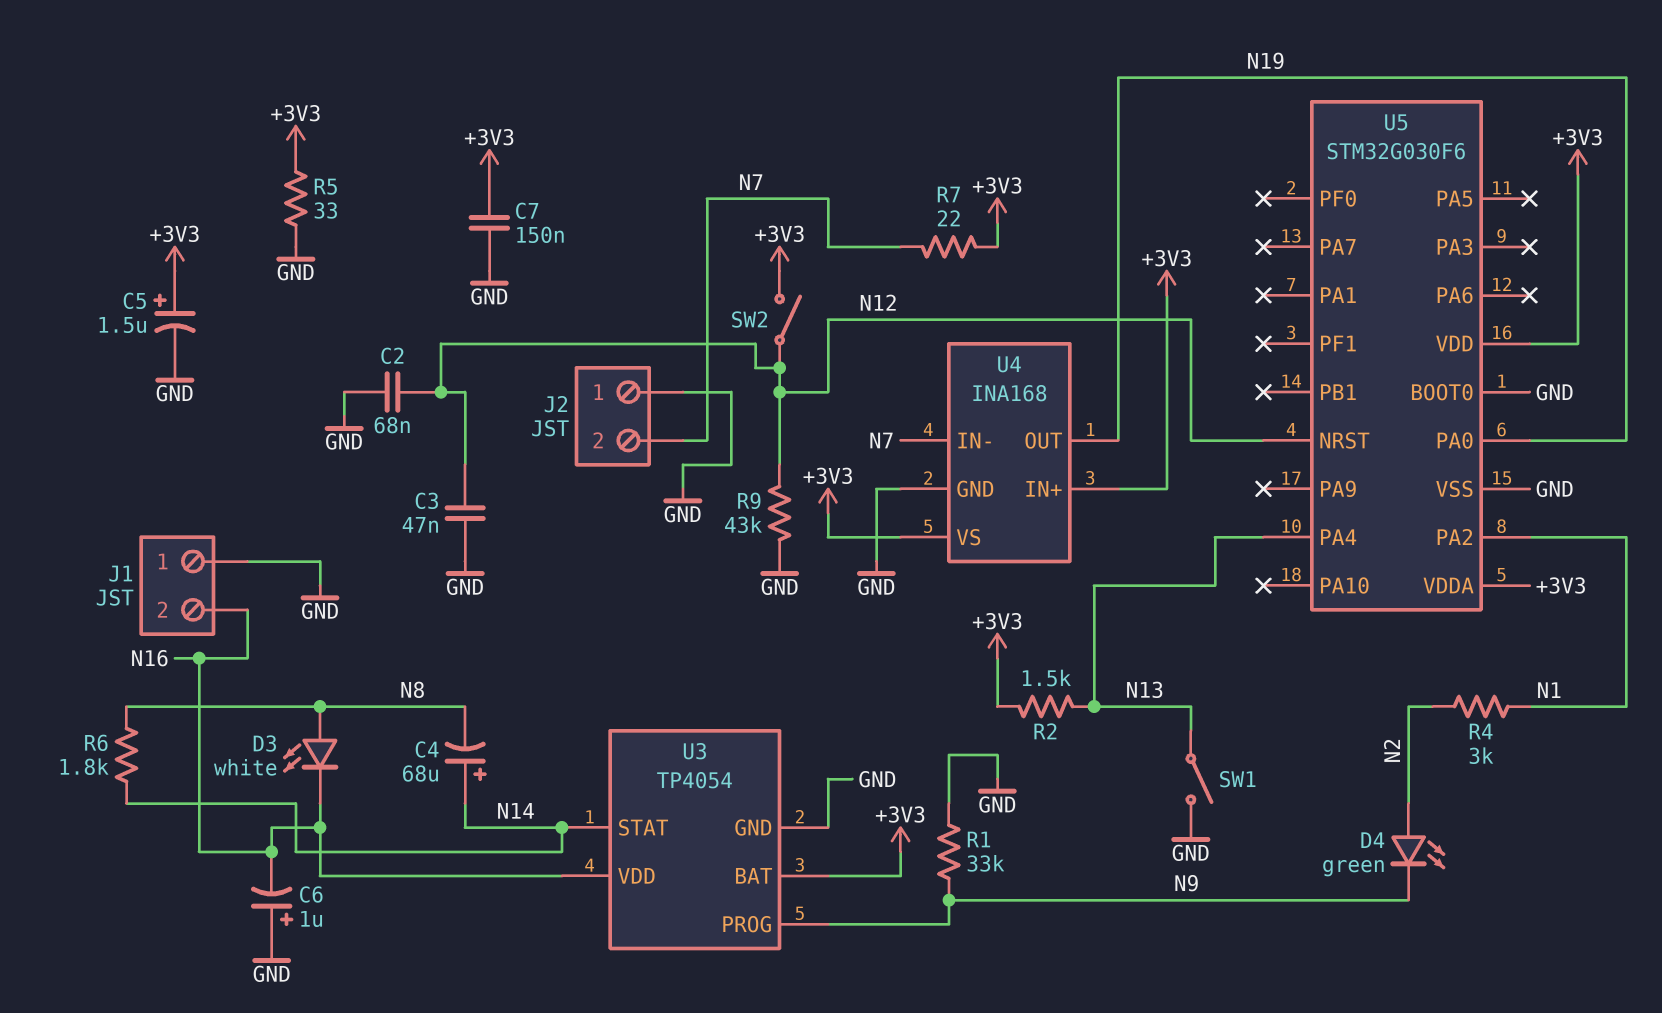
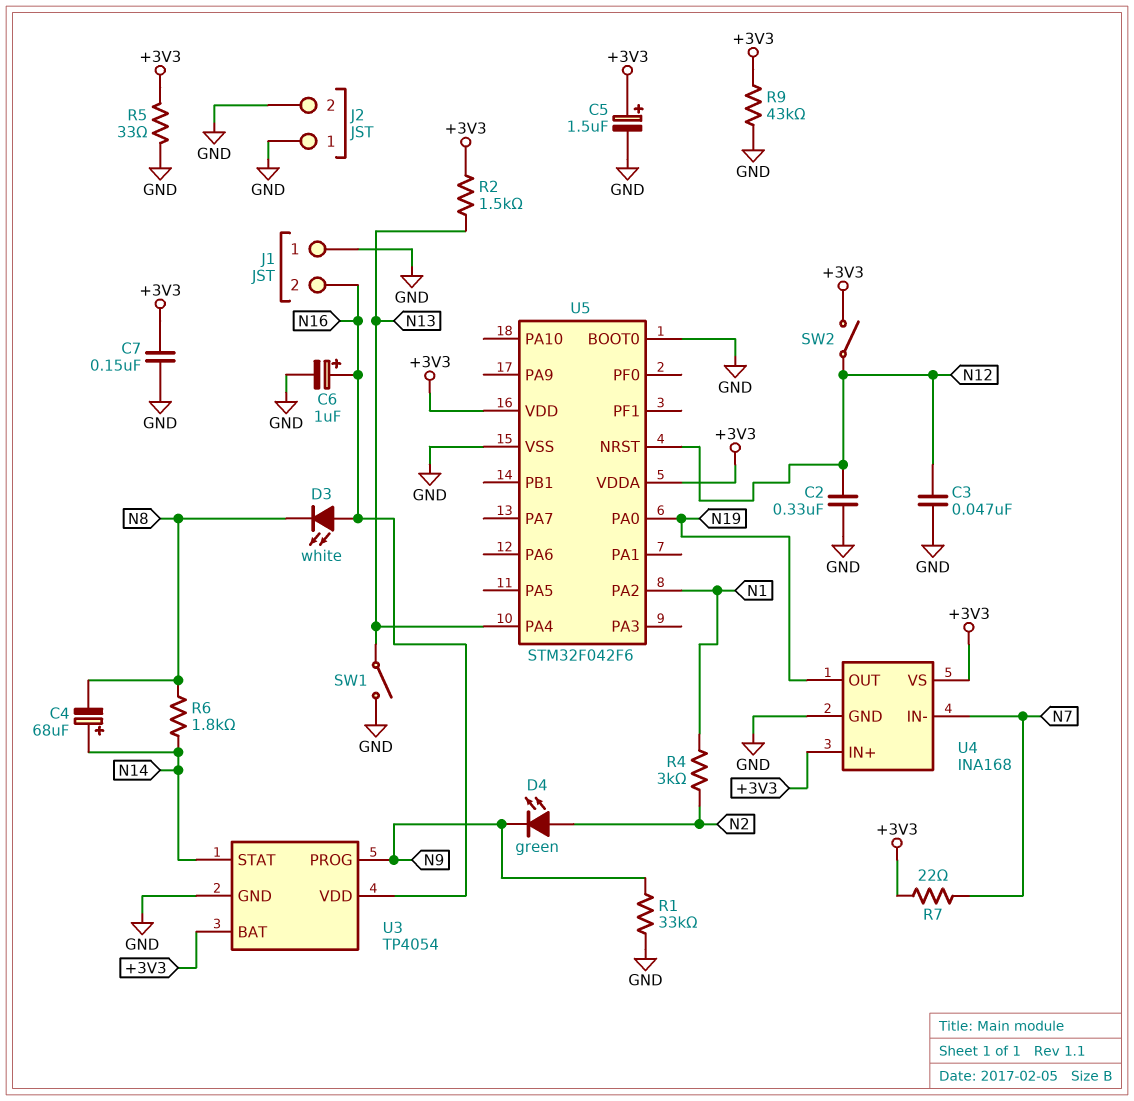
C2: 68nF (GND, N12) -> 330nF (GND, N12)
C6: 1uF (plus GND, minus N16) -> 1uF (plus N16, minus GND)
D3: LED white (A N8, K N16) -> LED white (A N16, K N8)
J2 pin 2: N7 -> GND
R9: 43k (GND, N12) -> 43k (+3V3, GND)
U5: STM32G030F6 -> STM32F042F6

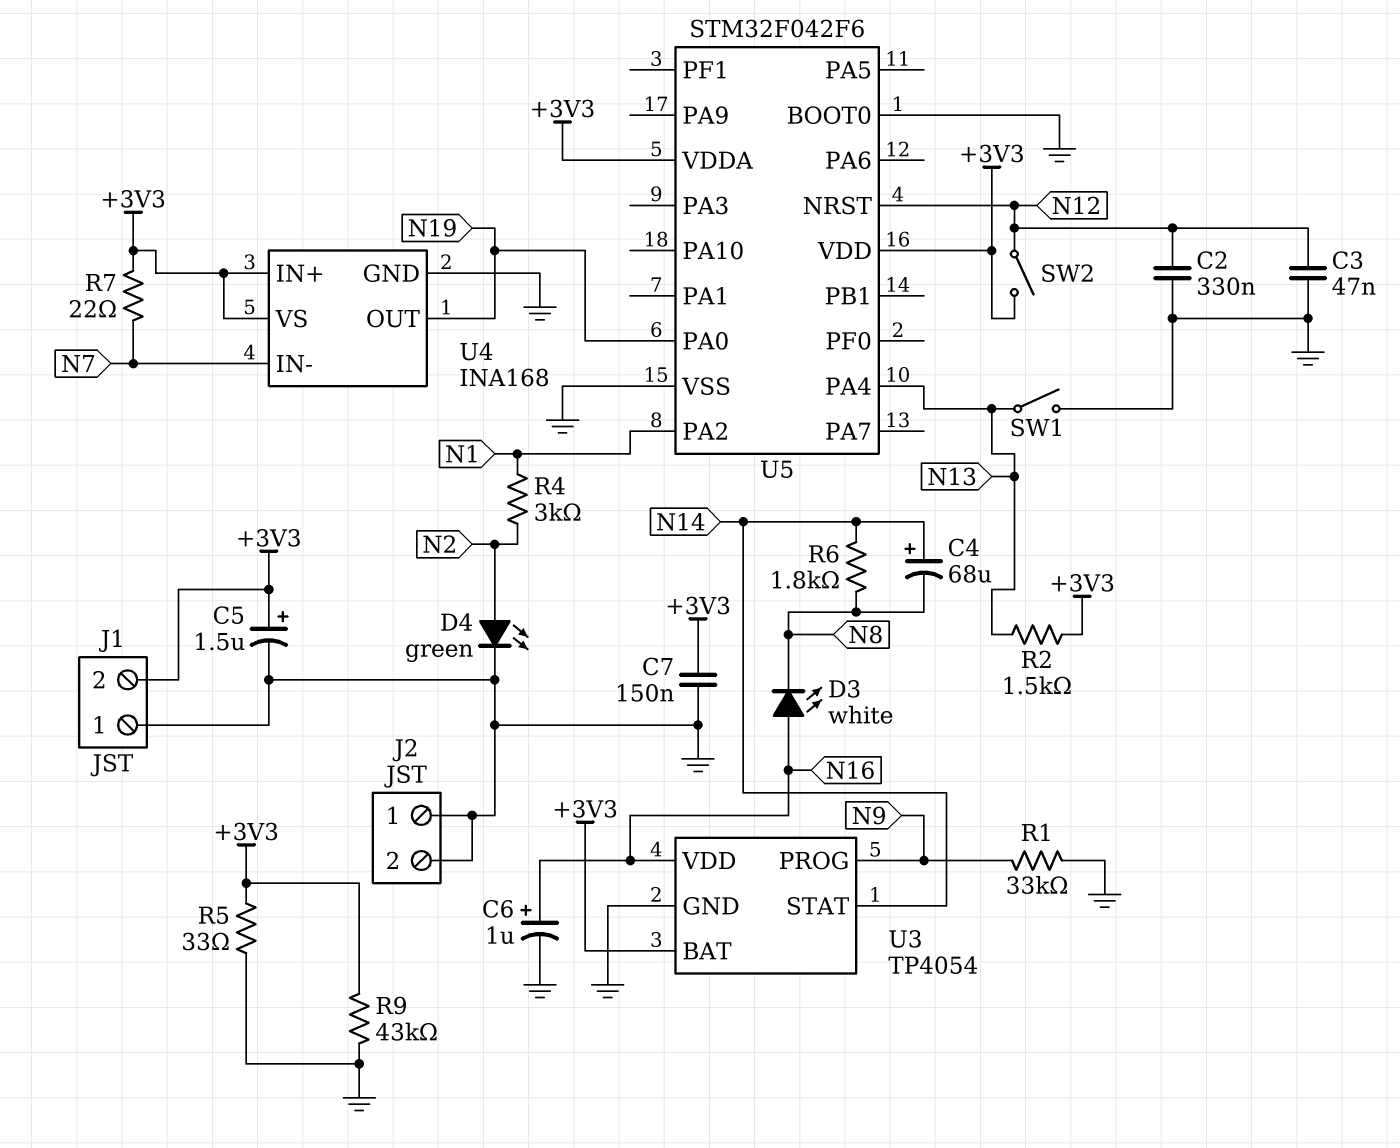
D4: LED green (A N2, K N9) -> LED green (A N2, K GND)
J1 pin 2: N16 -> +3V3

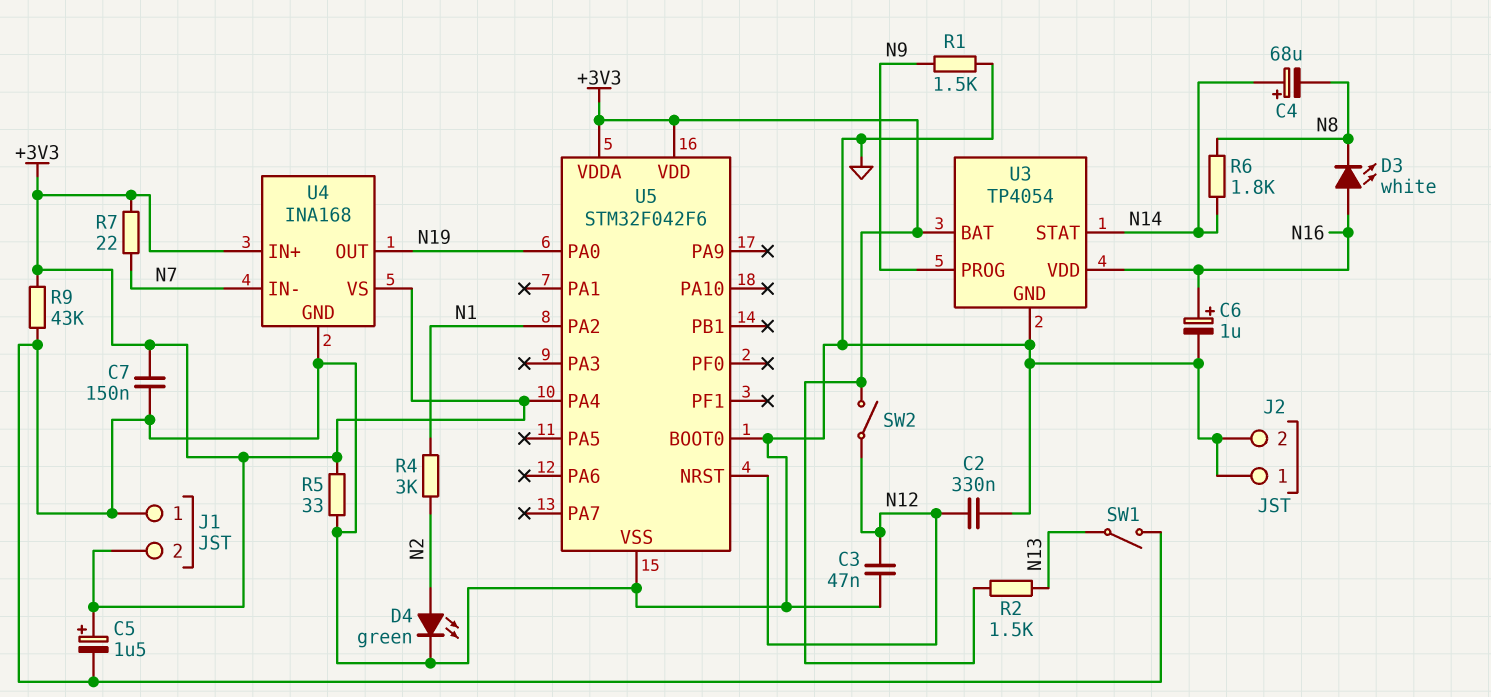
R1: 33k (GND, N9) -> 1.5k (GND, N9)
U5 pin PA4: N13 -> +3V3

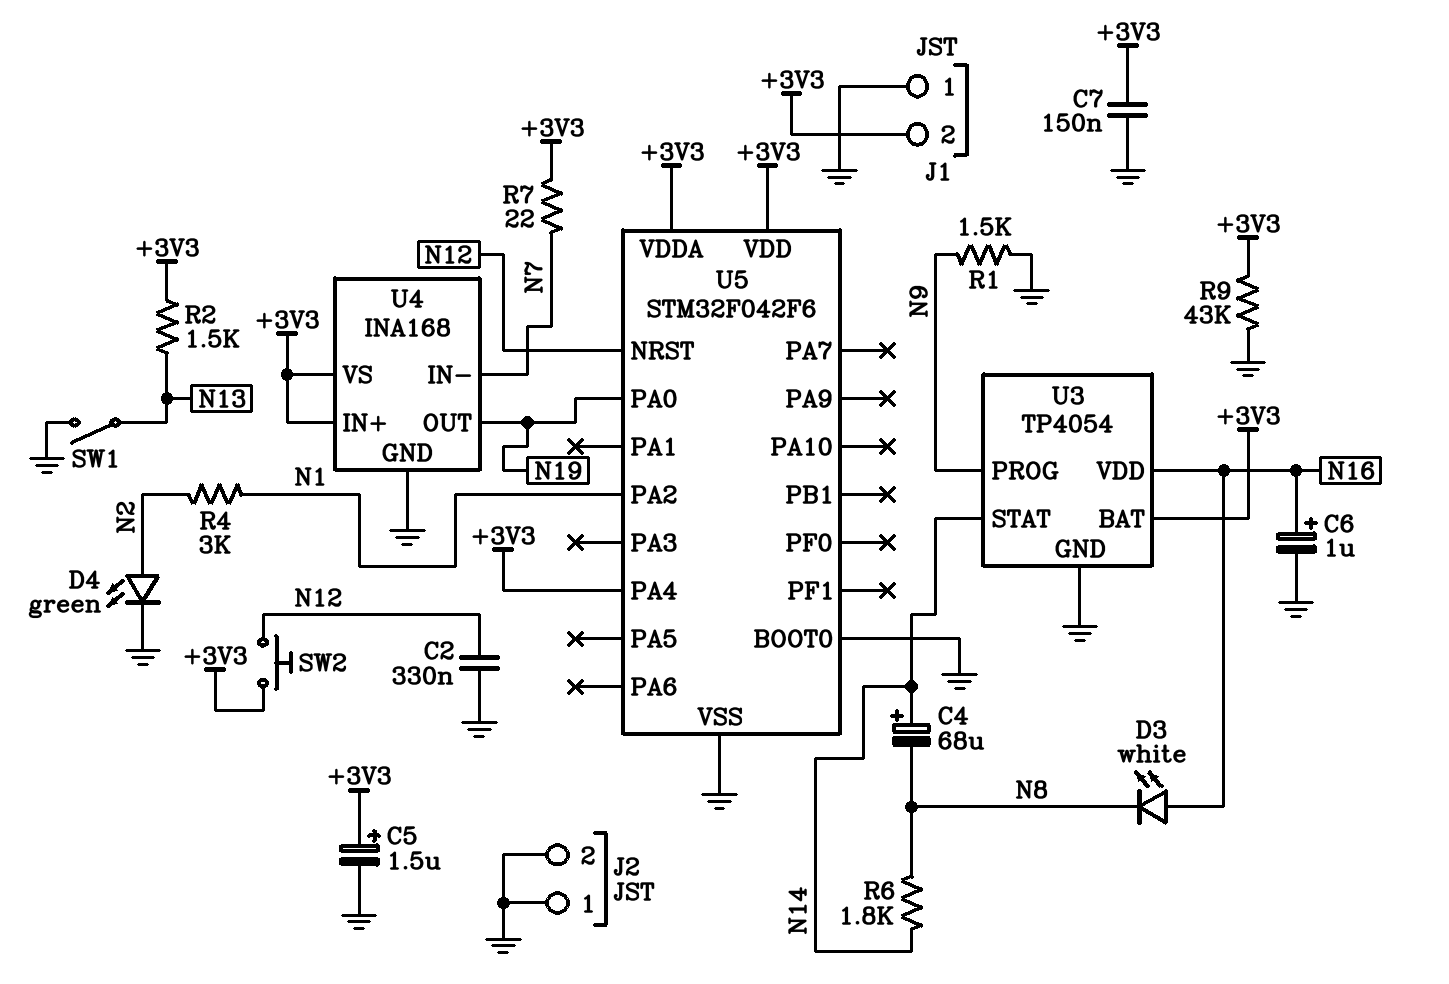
C3: 47nF (GND, N12) -> none
R5: 33 (+3V3, GND) -> none
SW2: switch (+3V3, N12) -> button (+3V3, N12)

